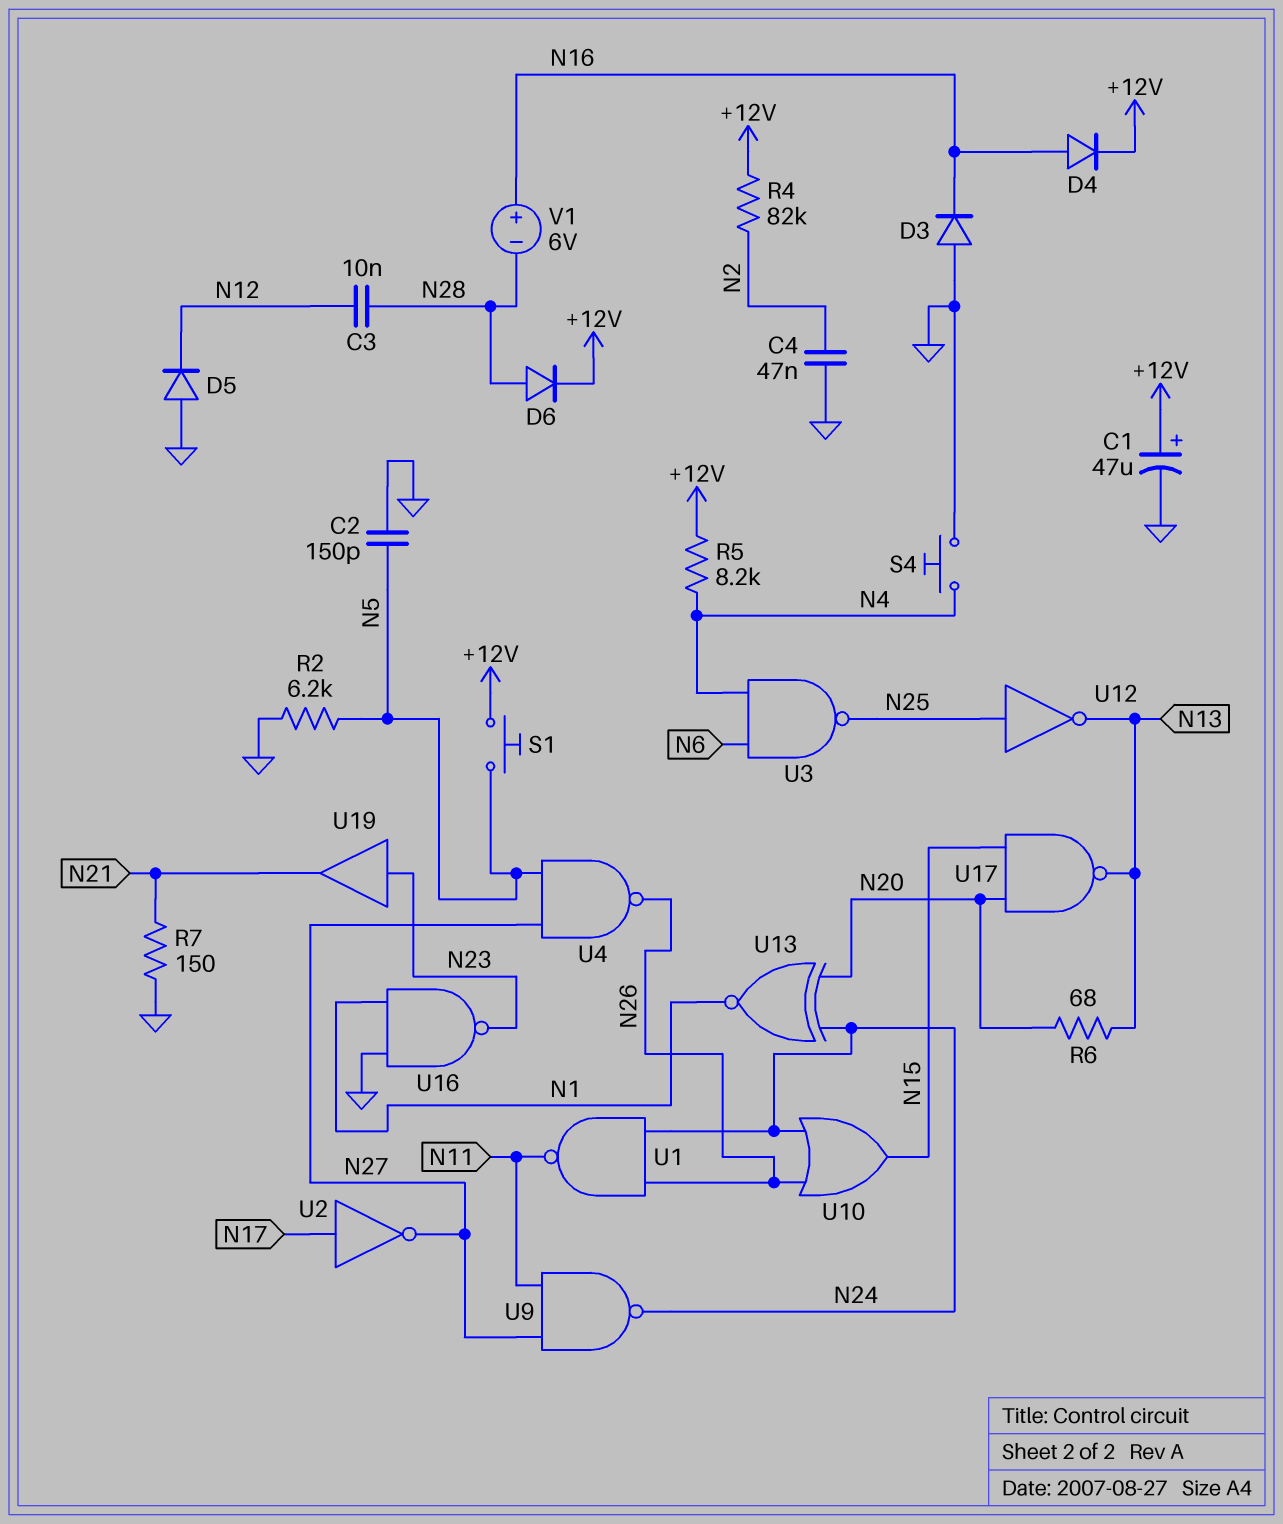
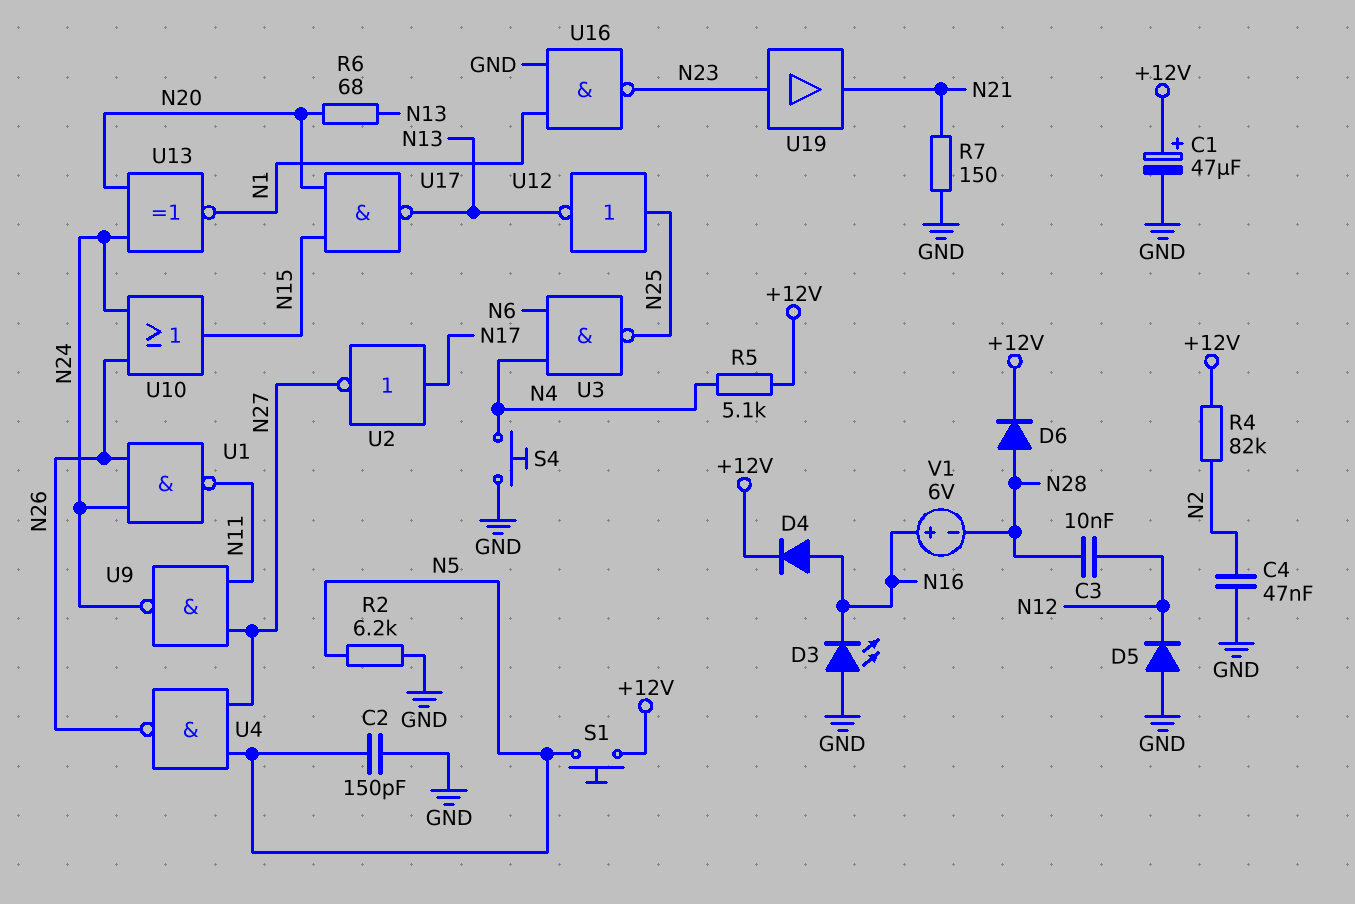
D3: diode (A GND, K N16) -> LED (A GND, K N16)
R5: 8.2k (+12V, N4) -> 5.1k (+12V, N4)

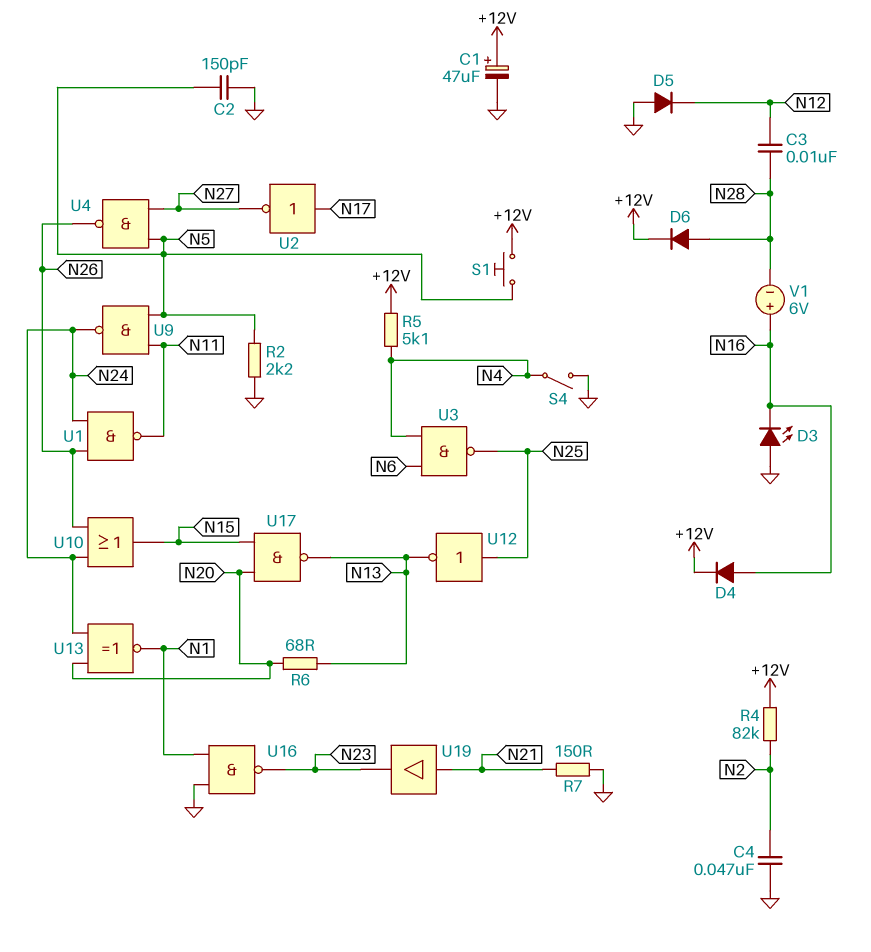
R2: 6.2k (GND, N5) -> 2.2k (GND, N5)
S4: button (GND, N4) -> switch (GND, N4)
U9: NAND (in N11, in N27, out N24) -> NAND (in N5, in N11, out N24)
U19: buffer (in N23, out N21) -> buffer (in N21, out N23)

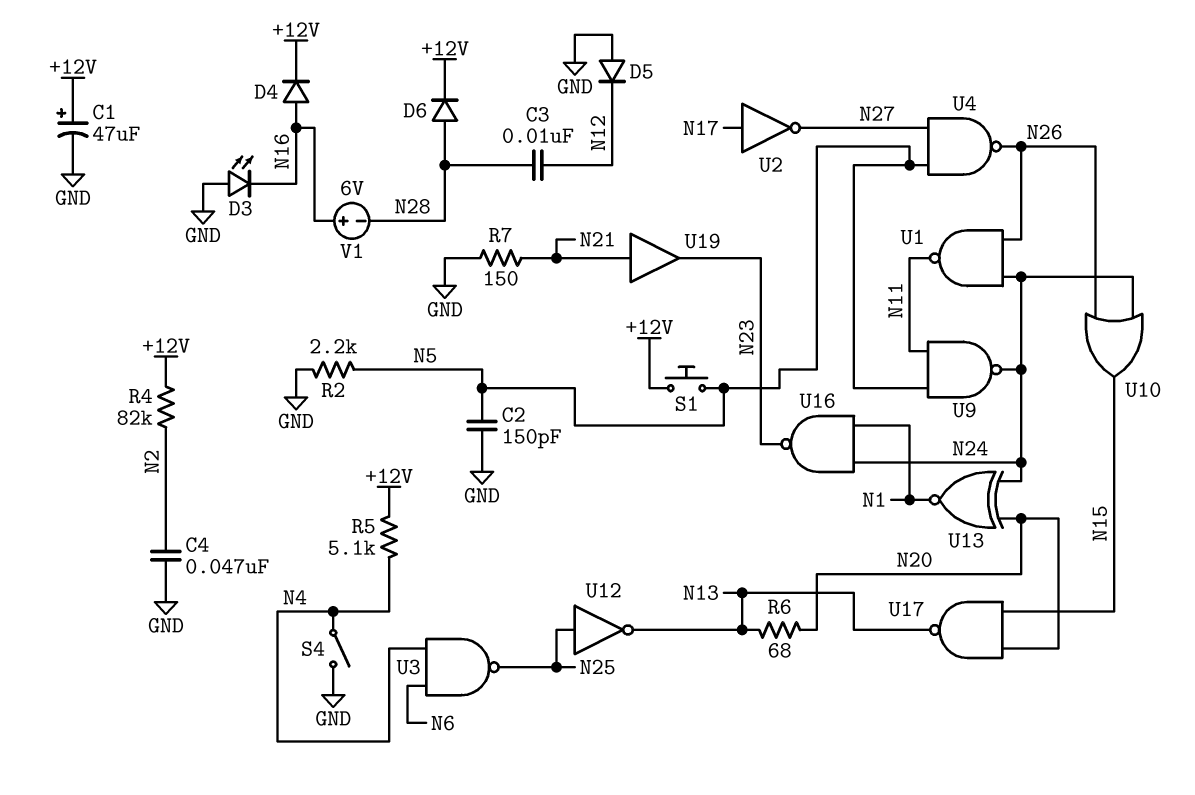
U16: NAND (in GND, in N1, out N23) -> NAND (in N1, in N24, out N23)

